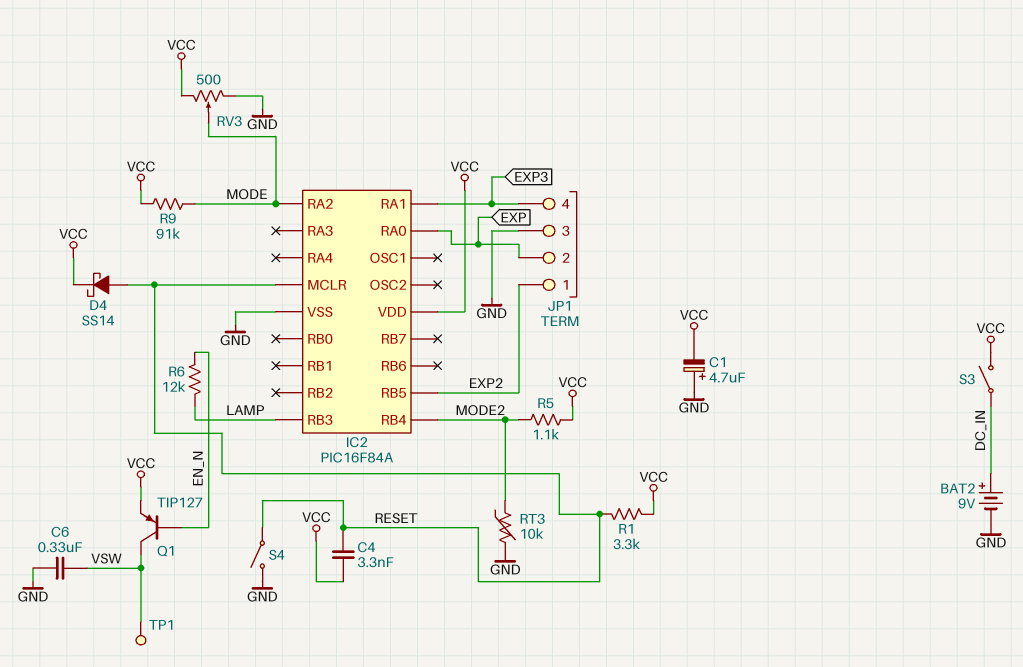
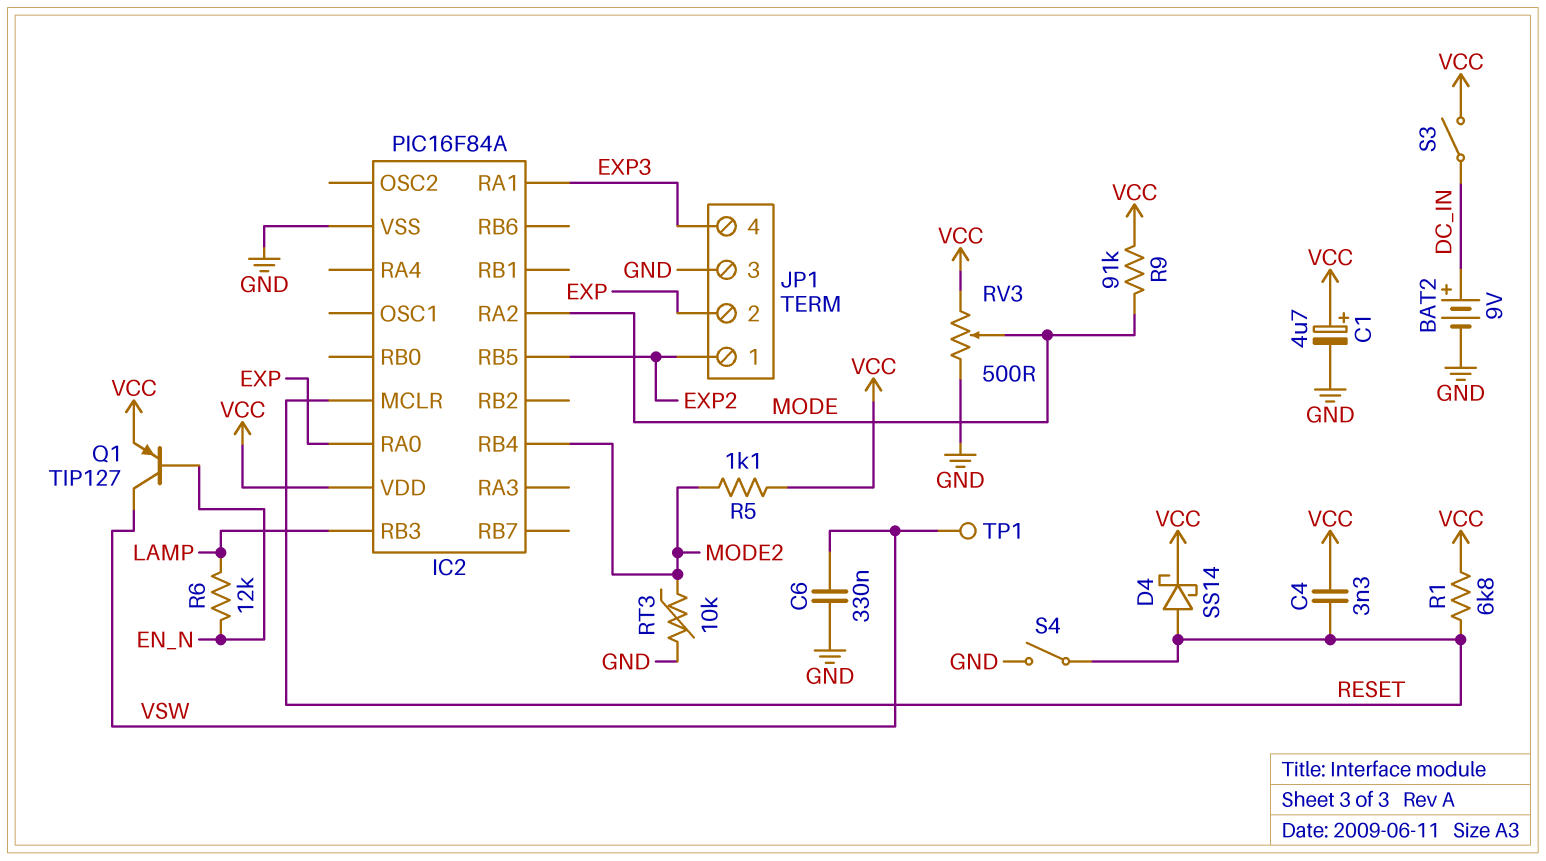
C1: 4.7uF (plus GND, minus VCC) -> 4.7uF (plus VCC, minus GND)
R1: 3.3k (RESET, VCC) -> 6.8k (RESET, VCC)

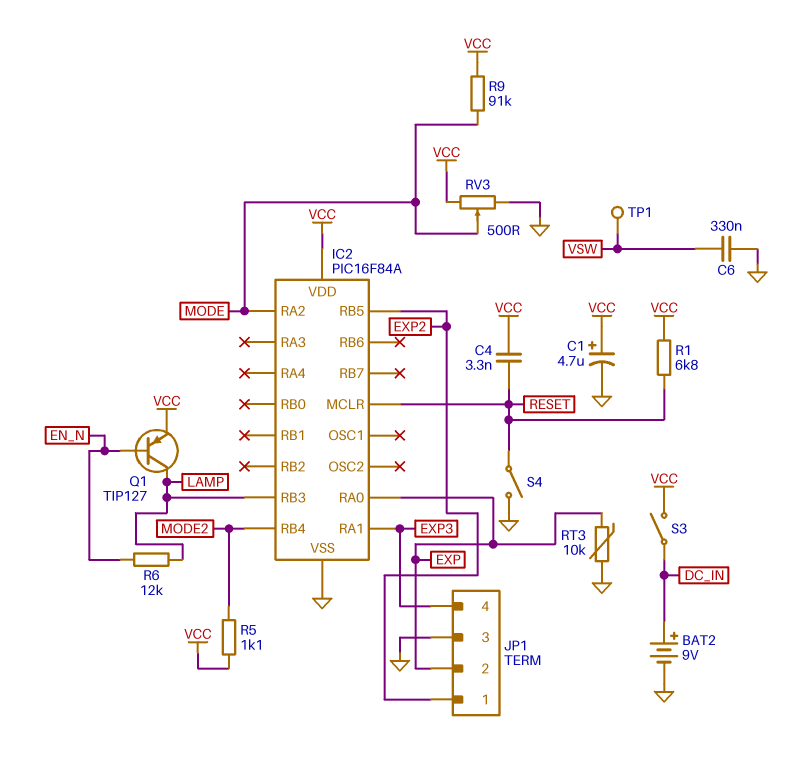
D4: schottky SS14 (A RESET, K VCC) -> none
Q1: PNP TIP127 (B EN_N, C VSW, E VCC) -> PNP TIP127 (B EN_N, C LAMP, E VCC)
RT3: 10k (GND, MODE2) -> 10k (EXP, GND)

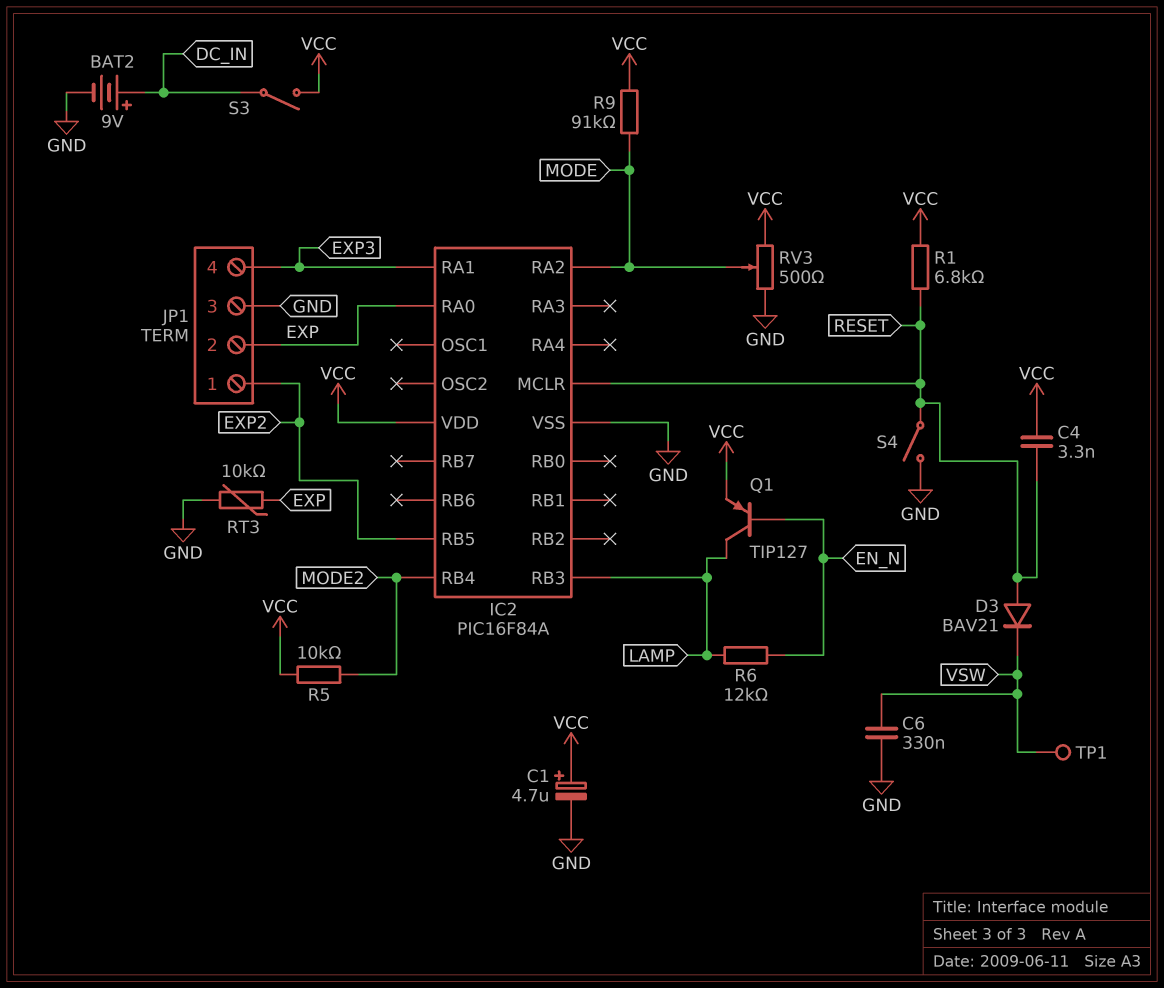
D3: none -> diode BAV21 (A RESET, K VSW)
R5: 1.1k (MODE2, VCC) -> 10k (MODE2, VCC)

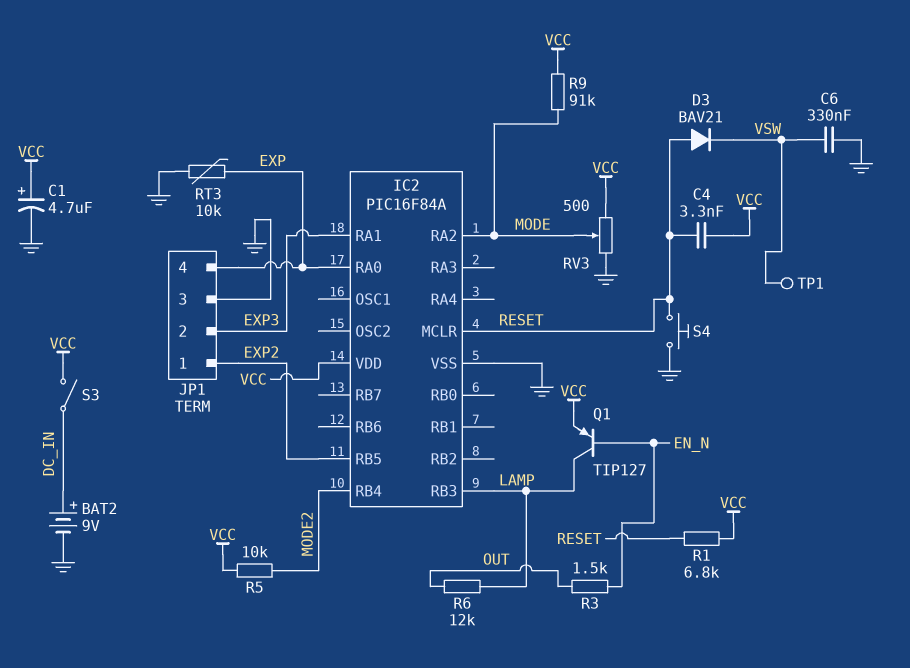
JP1 pin 2: EXP -> EXP3
JP1 pin 4: EXP3 -> EXP
R3: none -> 1.5k (EN_N, OUT)
R6: 12k (EN_N, LAMP) -> 12k (LAMP, OUT)
S4: switch (GND, RESET) -> button (GND, RESET)

